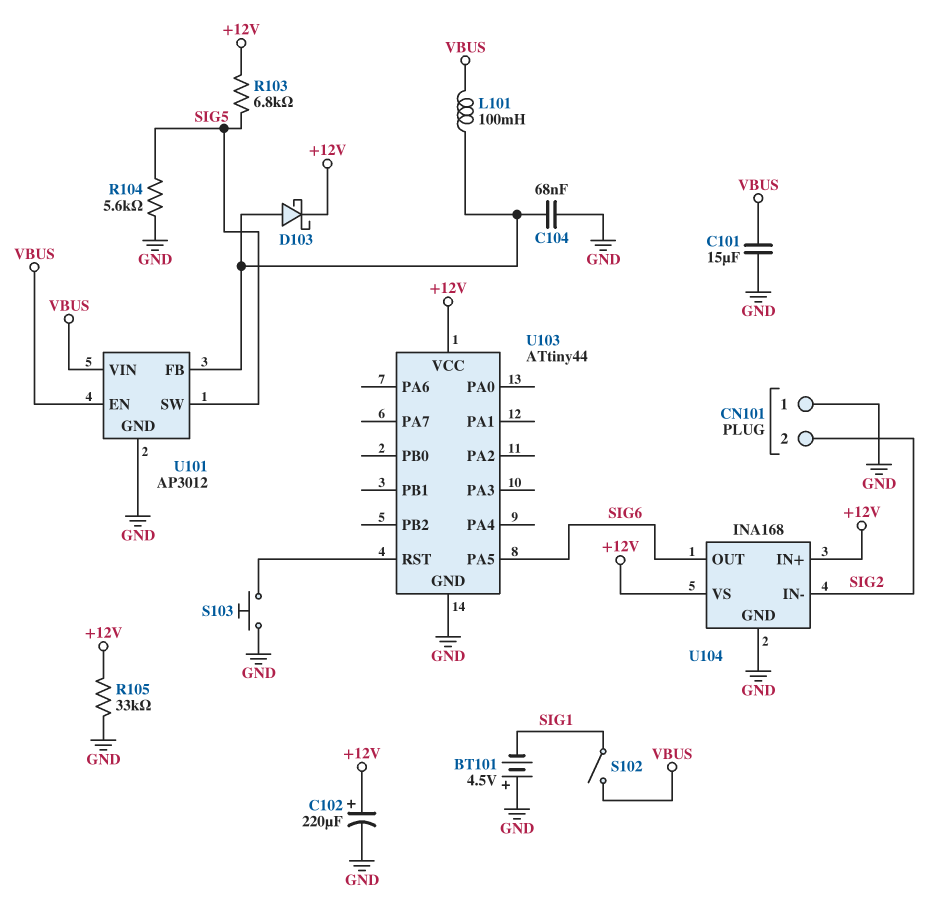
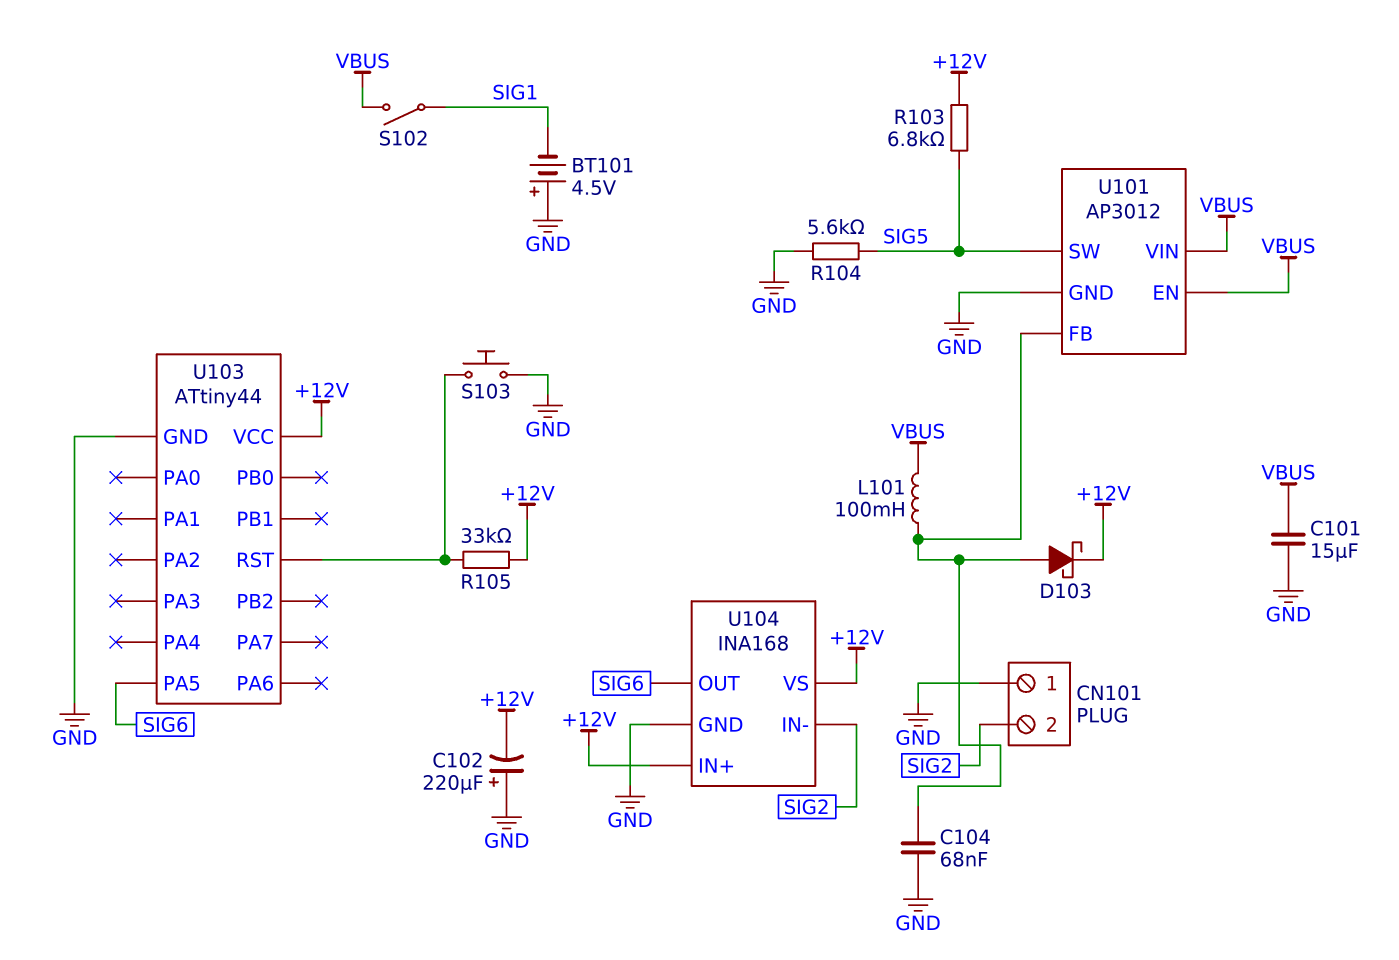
C102: 220uF (plus +12V, minus GND) -> 220uF (plus GND, minus +12V)
R105: 33k (+12V, GND) -> 33k (+12V, U103/RST)

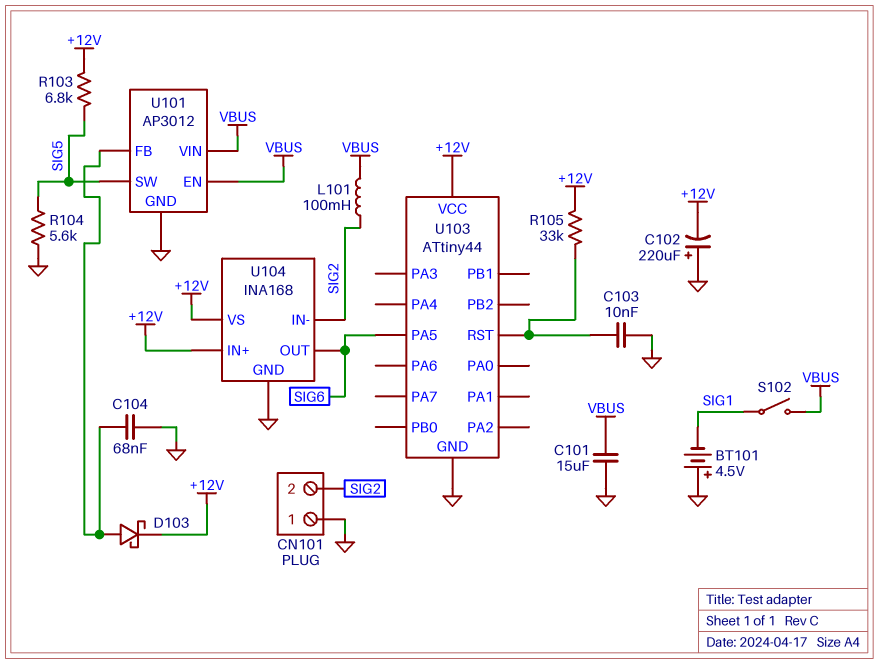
C103: none -> 10nF (GND, U103/RST)
L101: 100mH (U101/FB, VBUS) -> 100mH (SIG2, VBUS)
S103: button (GND, U103/RST) -> none

